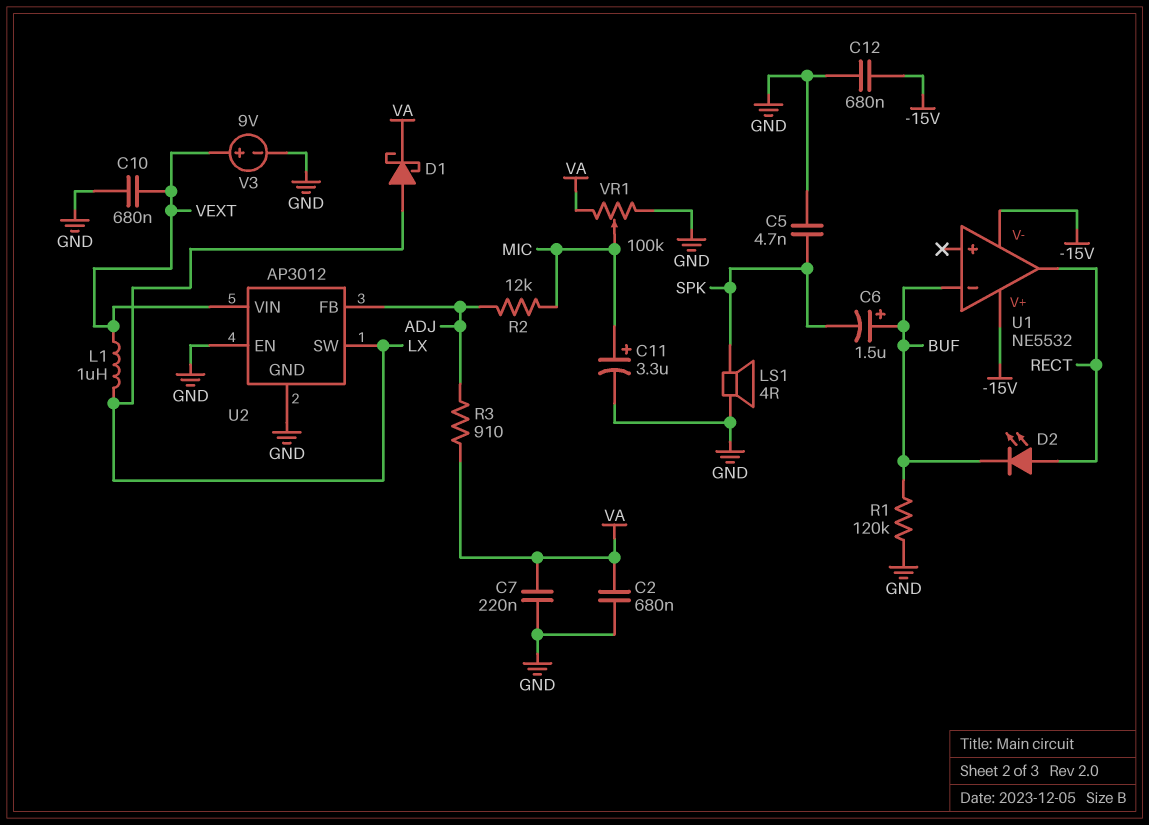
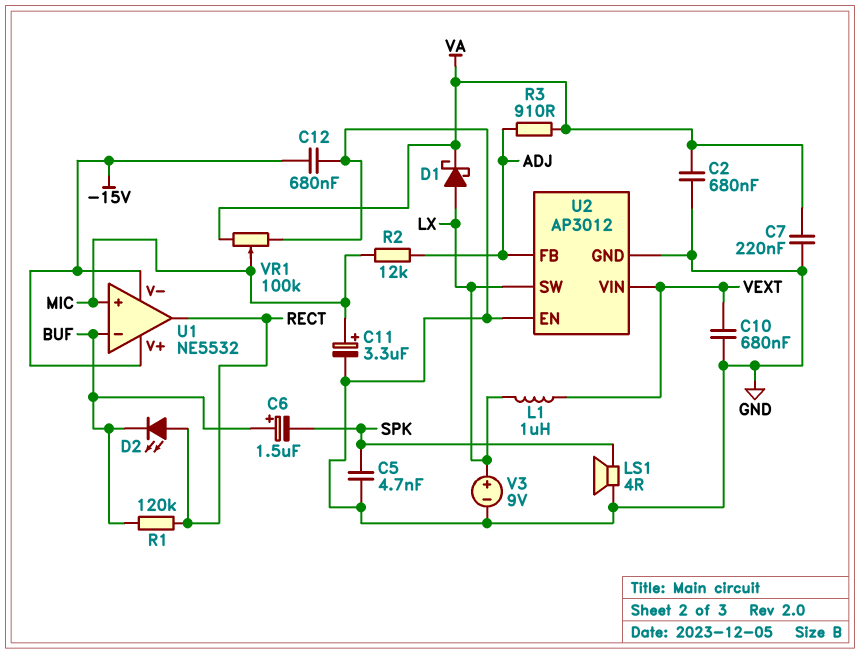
R1: 120k (BUF, GND) -> 120k (BUF, RECT)
U1 pin in+: none -> MIC
V3: 9V (plus VEXT, minus GND) -> 9V (plus LX, minus GND)

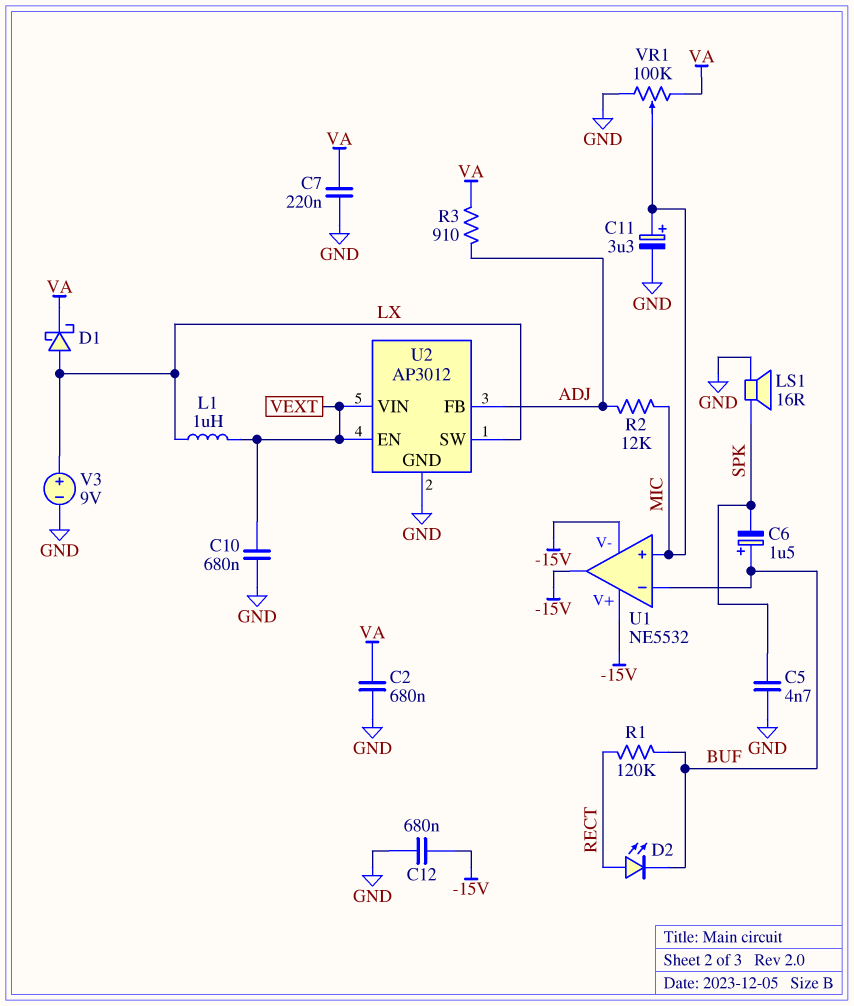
LS1: speaker 4R (GND, SPK) -> speaker 16R (GND, SPK)
U1 pin out: RECT -> -15V
U2 pin EN: GND -> VEXT

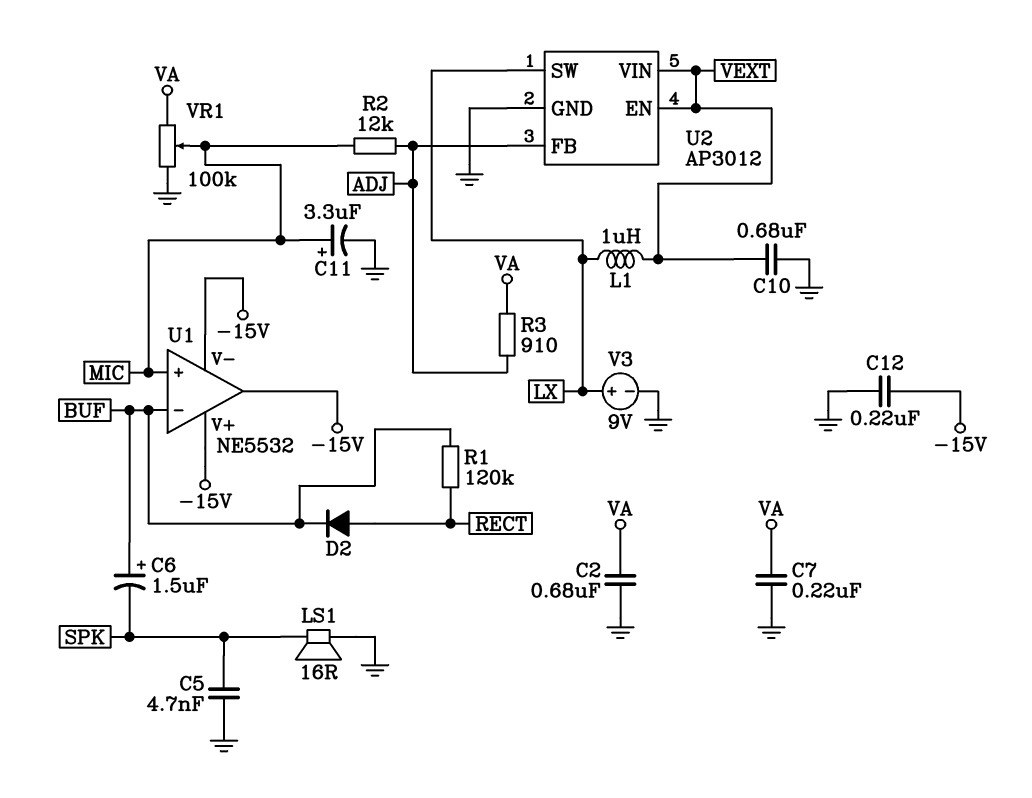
C12: 680nF (-15V, GND) -> 220nF (-15V, GND)
D1: schottky (A LX, K VA) -> none
D2: LED (A RECT, K BUF) -> diode (A RECT, K BUF)

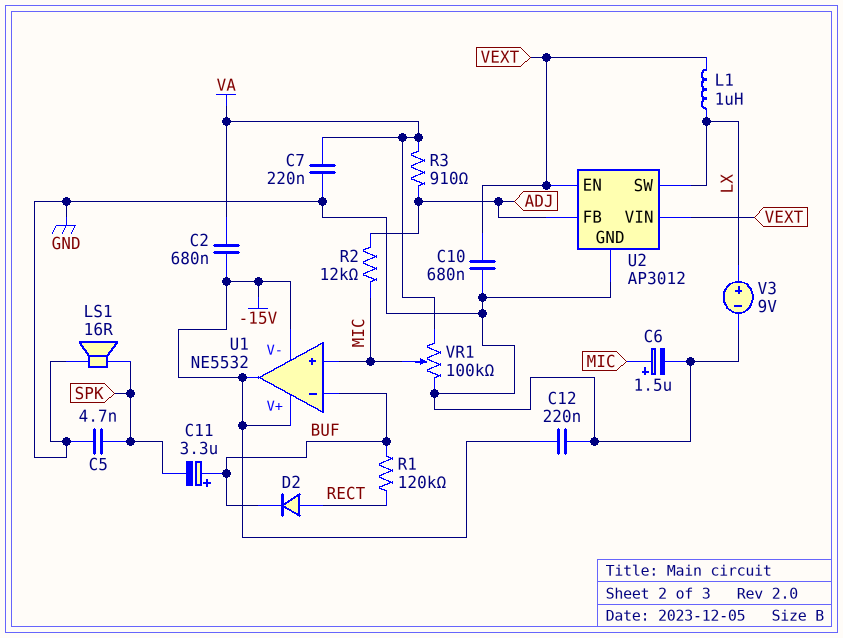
C2: 680nF (GND, VA) -> 680nF (-15V, VA)
C6: 1.5uF (plus BUF, minus SPK) -> 1.5uF (plus MIC, minus GND)
C11: 3.3uF (plus MIC, minus GND) -> 3.3uF (plus BUF, minus SPK)

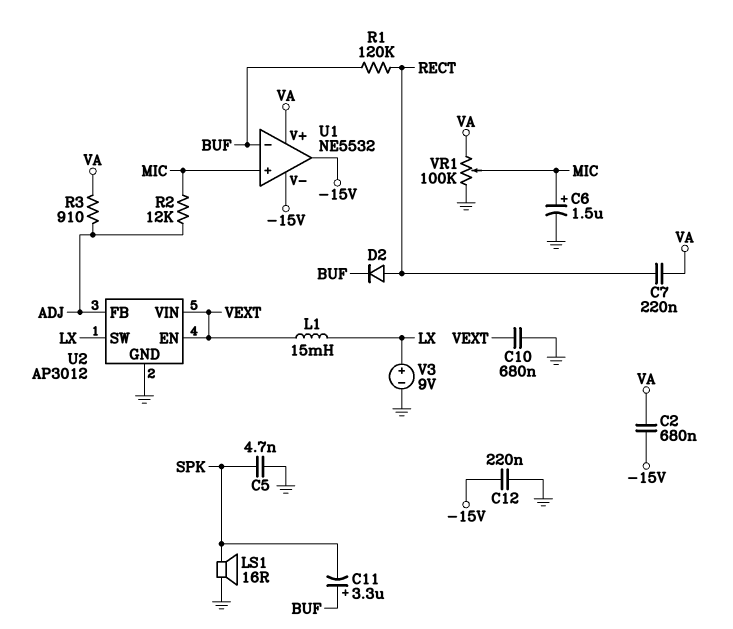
C7: 220nF (GND, VA) -> 220nF (RECT, VA)
L1: 1uH (LX, VEXT) -> 15mH (LX, VEXT)
U1 pin V+: -15V -> VA

